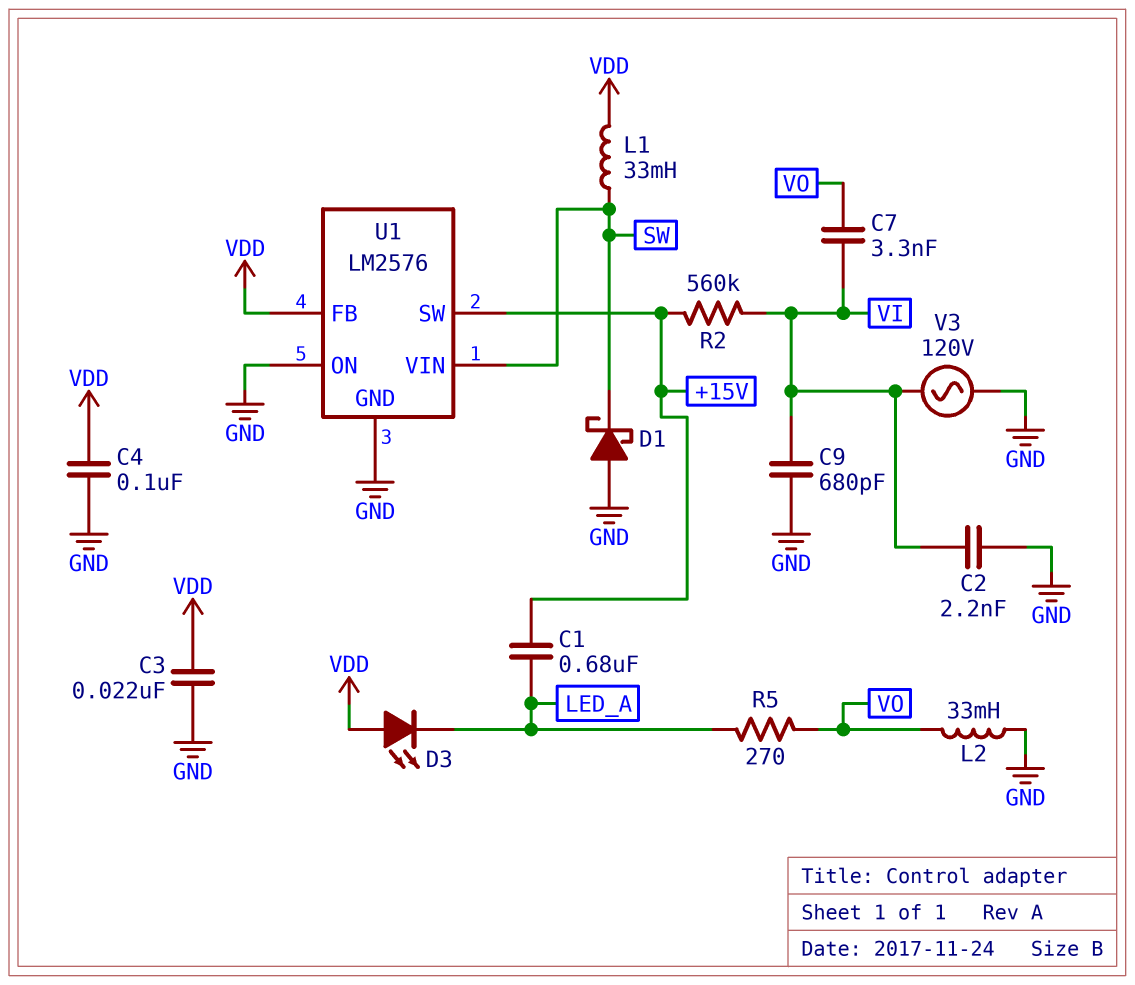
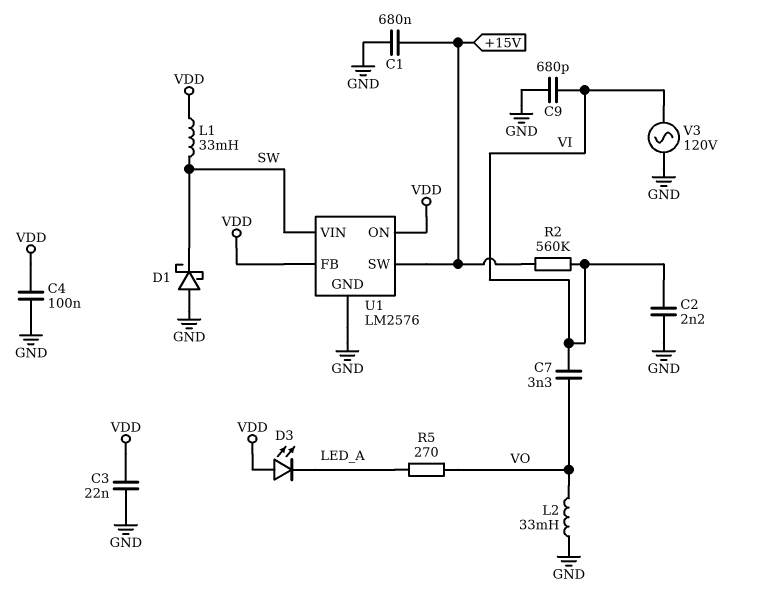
C1: 680nF (+15V, LED_A) -> 680nF (+15V, GND)
U1 pin ON: GND -> VDD

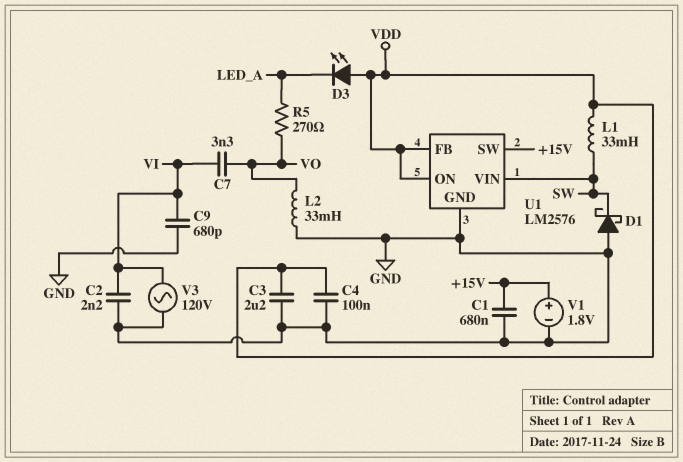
C3: 22nF (GND, VDD) -> 2.2uF (GND, VDD)
R2: 560k (+15V, VI) -> none
V1: none -> 1.8V (plus +15V, minus GND)

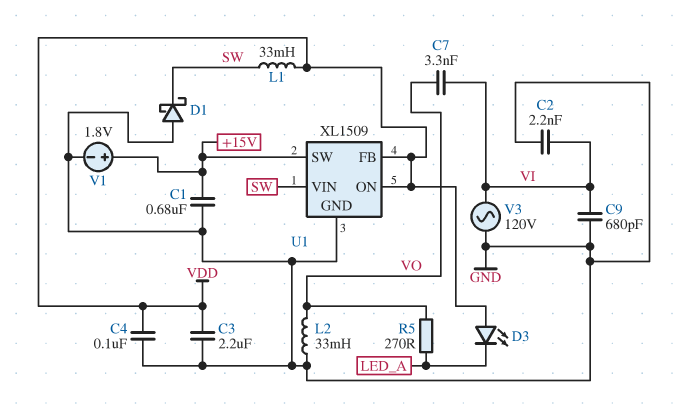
U1: LM2576 -> XL1509

